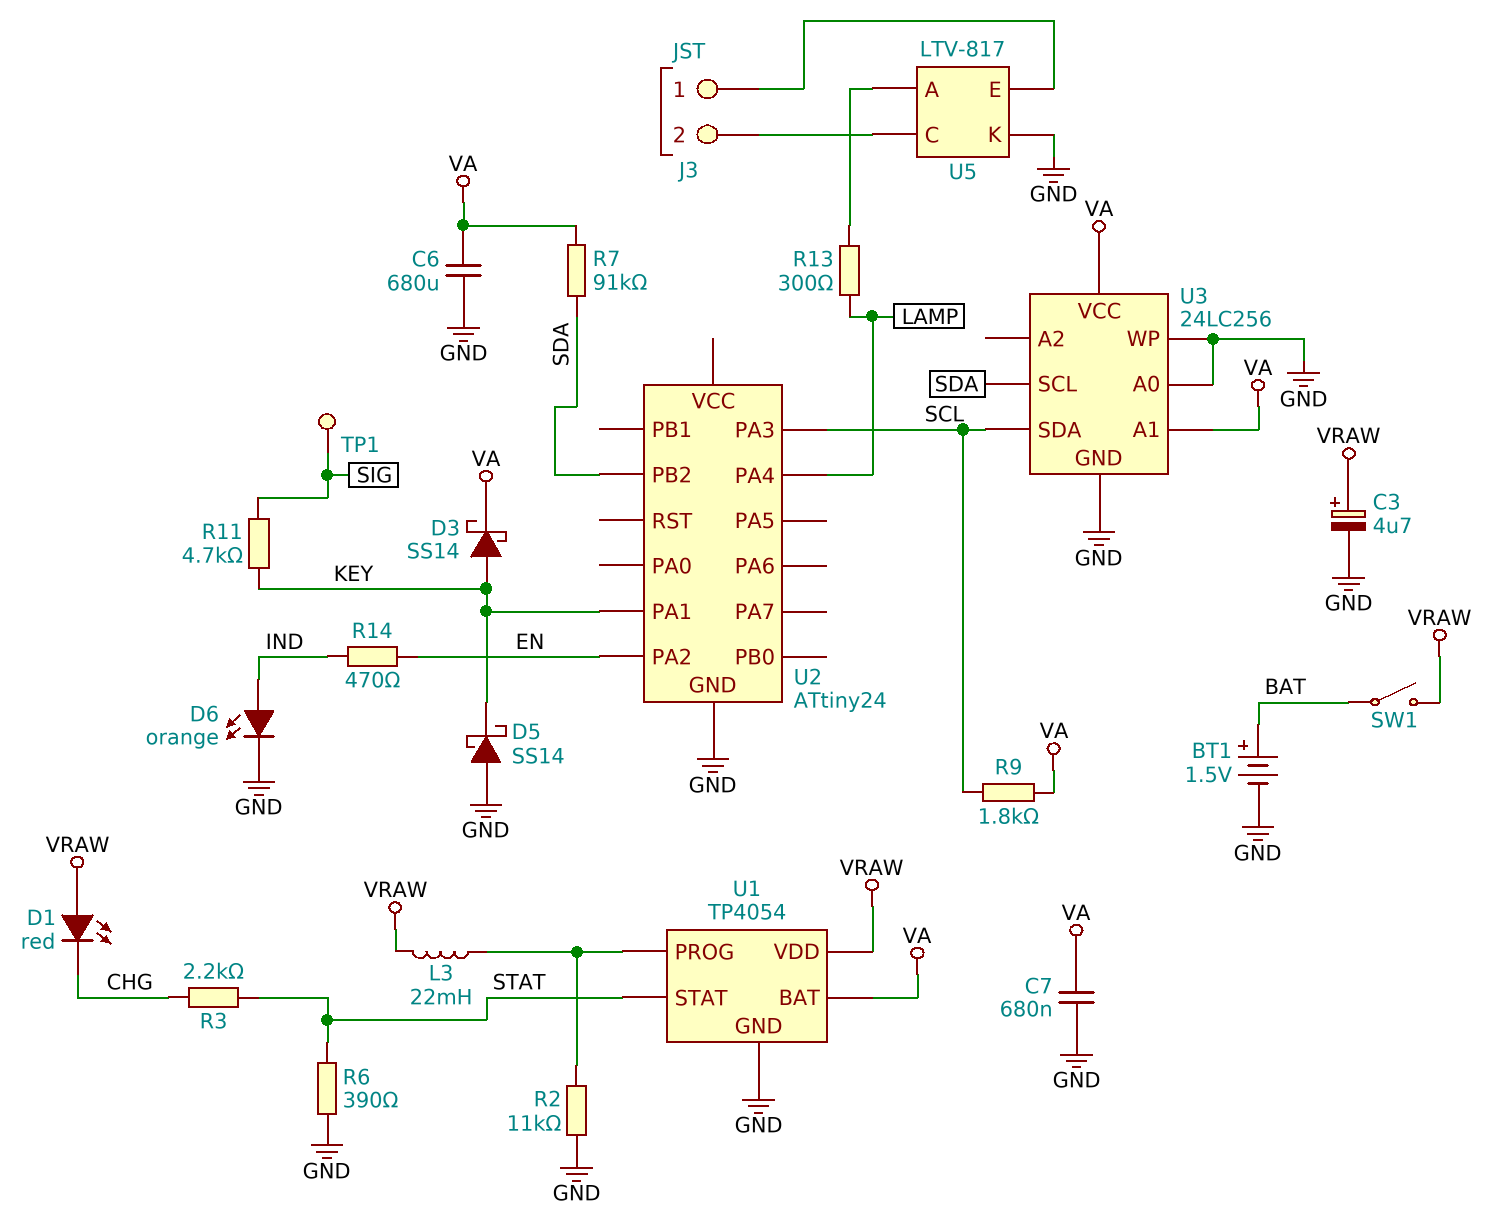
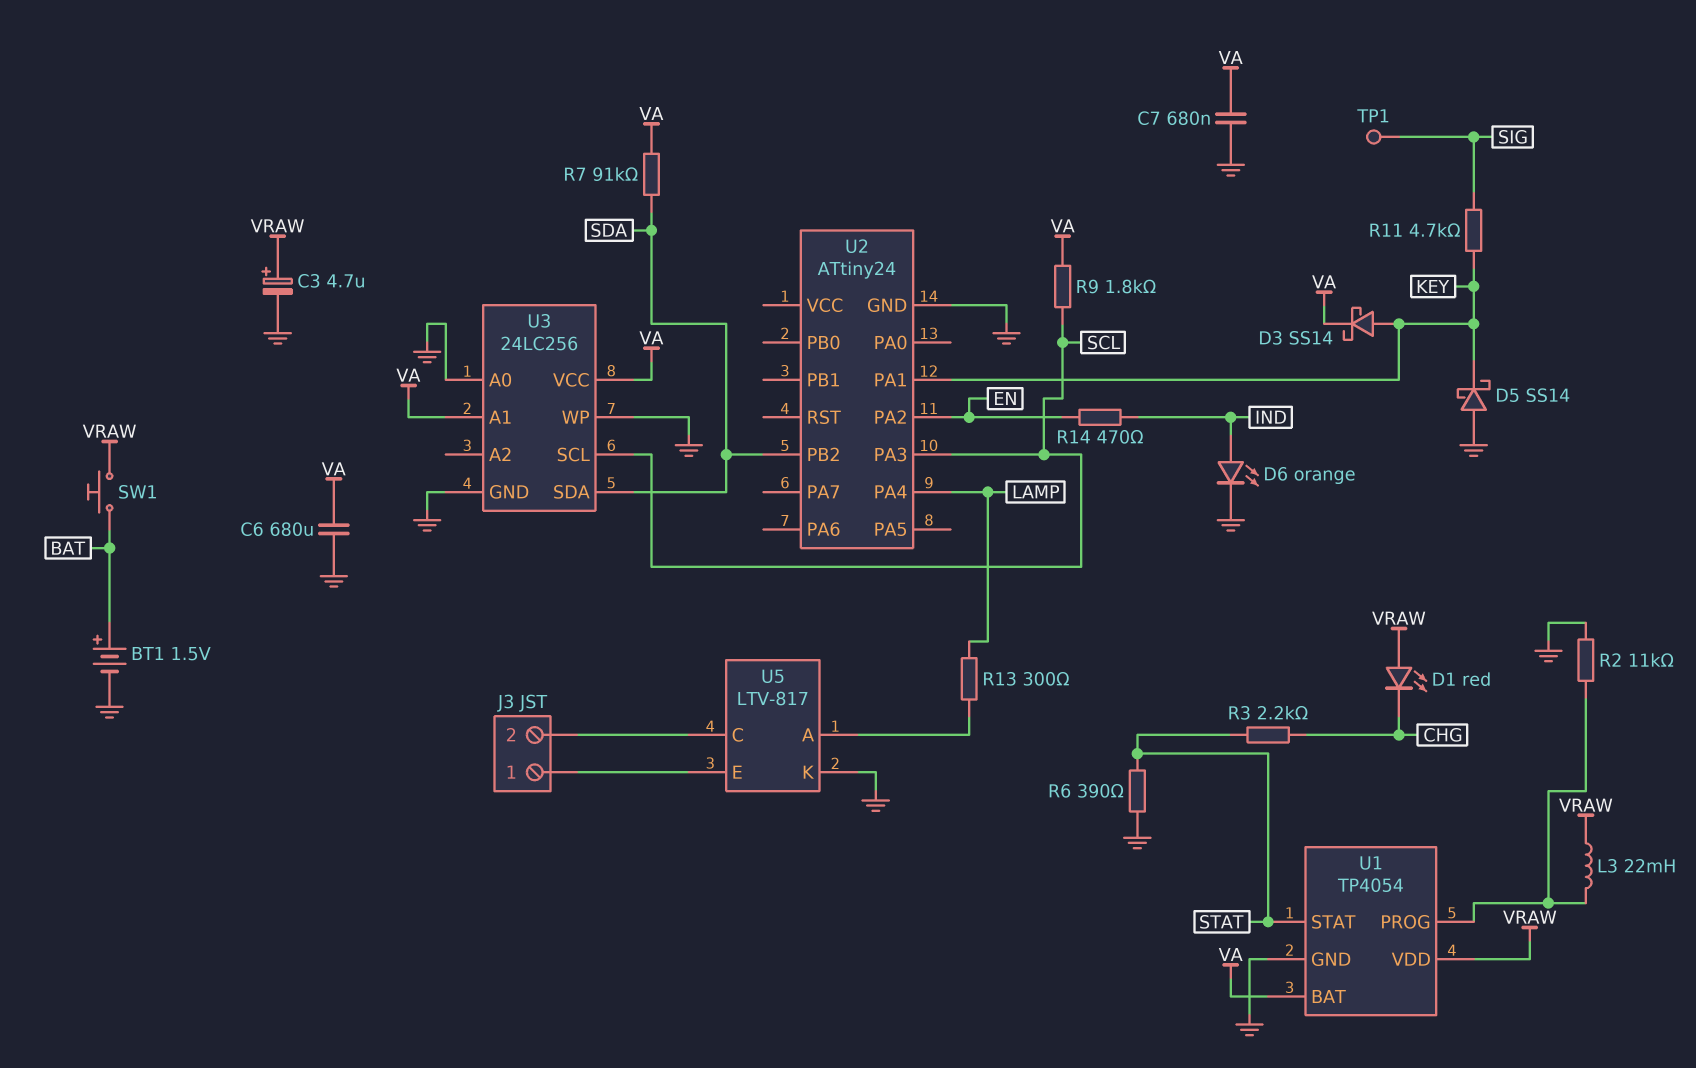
SW1: switch (BAT, VRAW) -> button (BAT, VRAW)
U3 pin SCL: SDA -> SCL
U3 pin SDA: SCL -> SDA

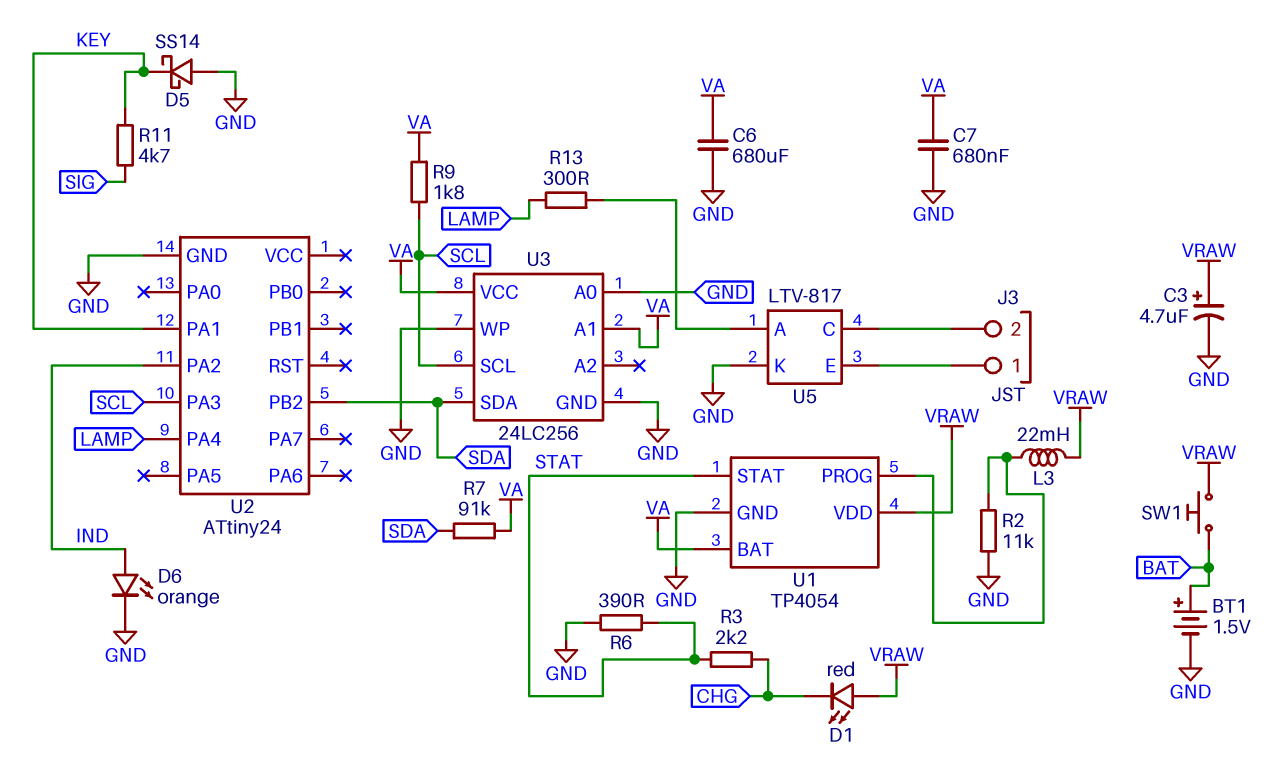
D3: schottky SS14 (A KEY, K VA) -> none
R14: 470 (EN, IND) -> none
TP1: test point (SIG) -> none
U2 pin PA2: EN -> IND

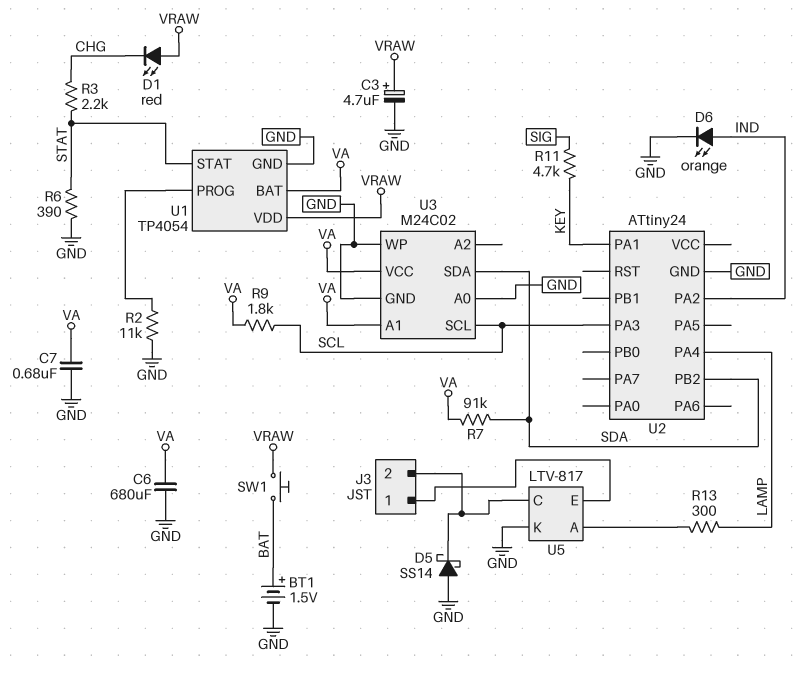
D5: schottky SS14 (A GND, K KEY) -> schottky SS14 (A GND, K J3/2)
L3: 22mH (U1/PROG, VRAW) -> none
U3: 24LC256 -> M24C02

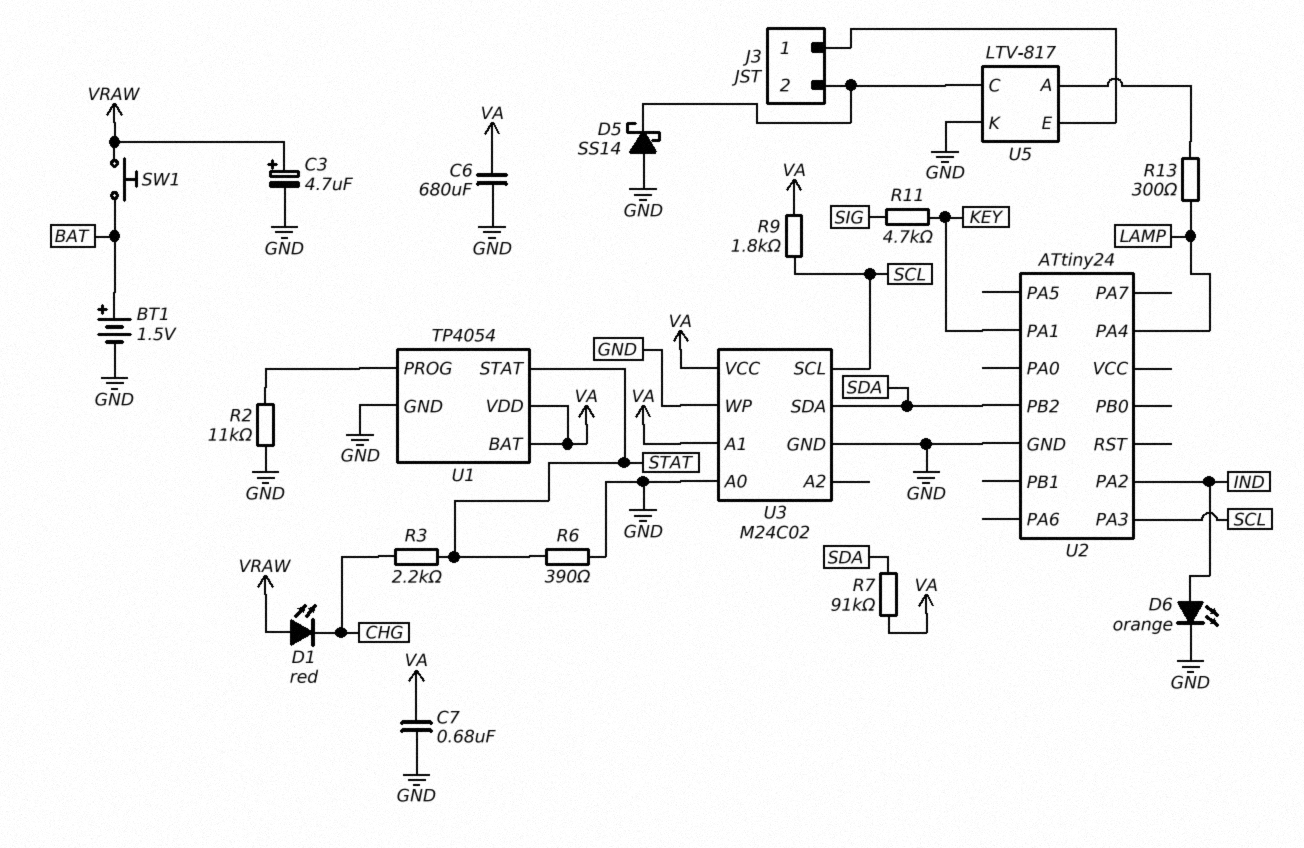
U1 pin VDD: VRAW -> VA

